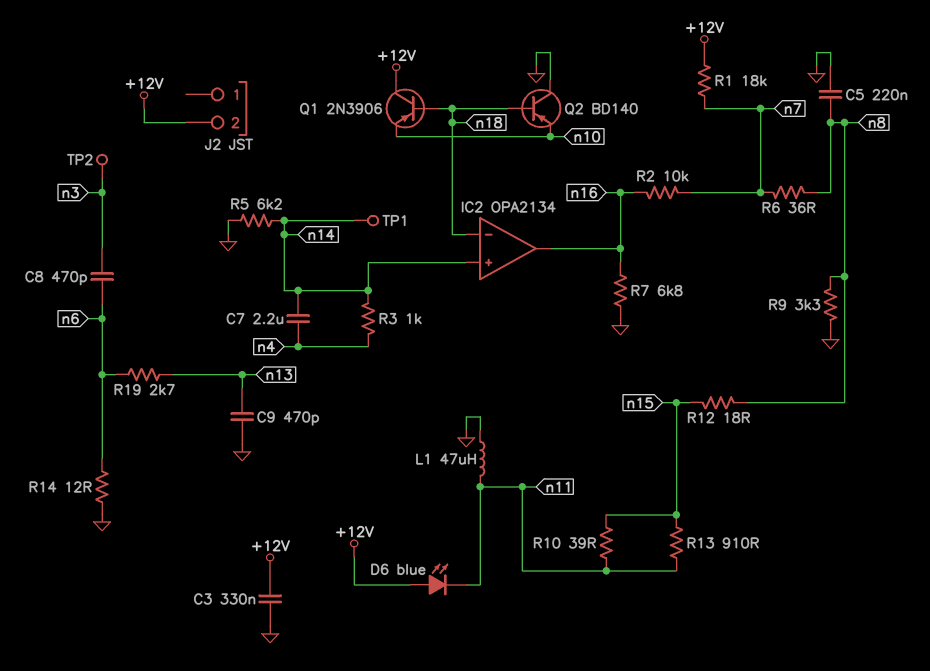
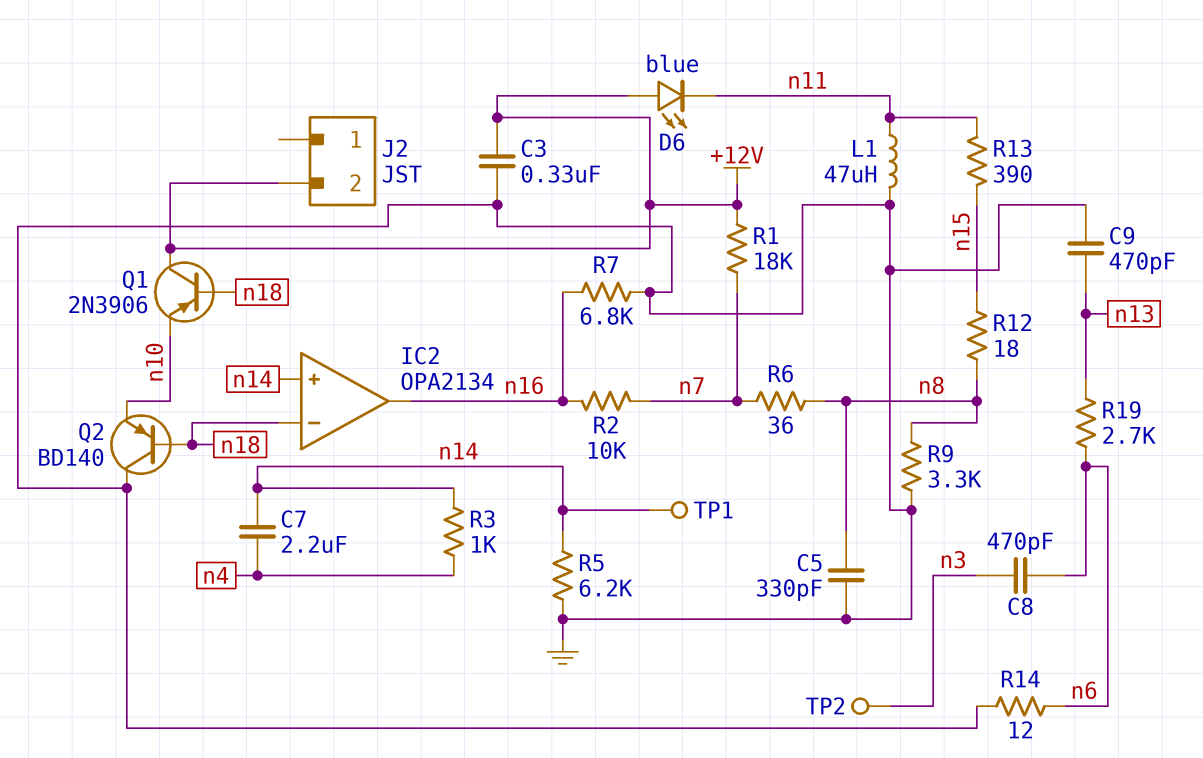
C5: 220nF (GND, n8) -> 330pF (GND, n8)
R10: 39 (n11, n15) -> none
R13: 910 (n11, n15) -> 390 (n11, n15)

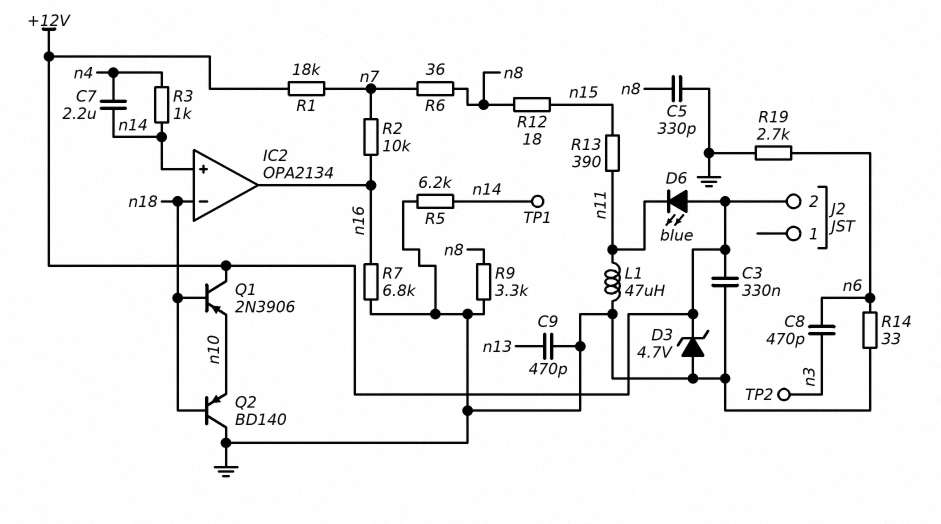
D3: none -> zener 4.7V (A GND, K +12V)
R14: 12 (GND, n6) -> 33 (GND, n6)
R19: 2.7k (n6, n13) -> 2.7k (GND, n6)

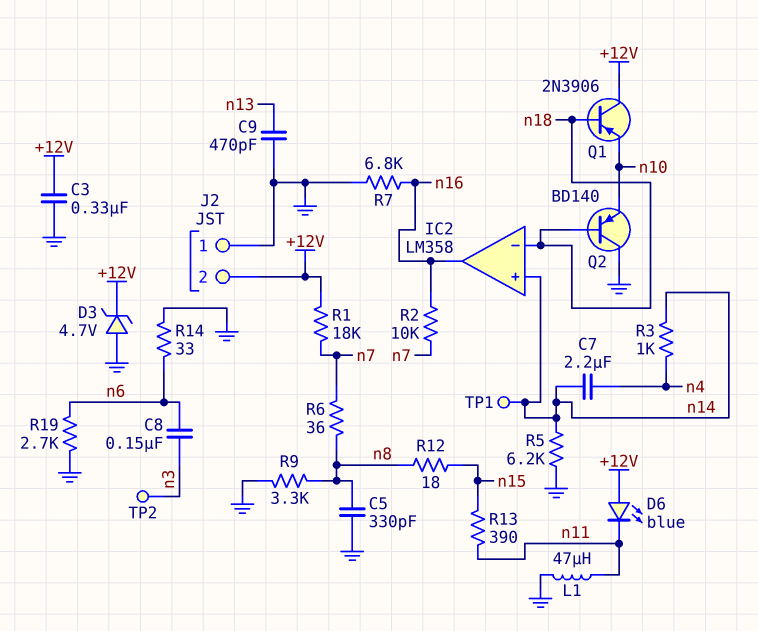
C8: 470pF (n3, n6) -> 150nF (n3, n6)
IC2: OPA2134 -> LM358
J2 pin 1: none -> GND

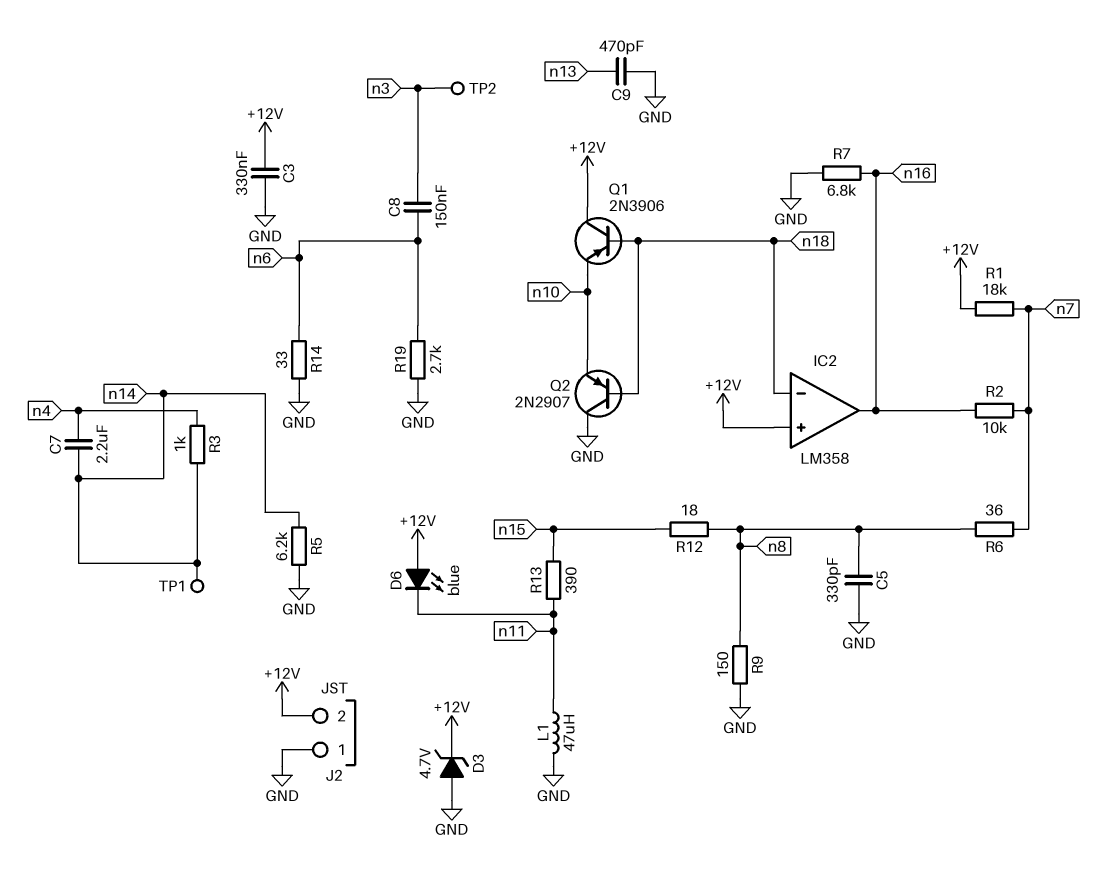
IC2 pin in+: n14 -> +12V
Q2: PNP BD140 (B n18, C GND, E n10) -> PNP 2N2907 (B n18, C GND, E n10)
R9: 3.3k (GND, n8) -> 150 (GND, n8)

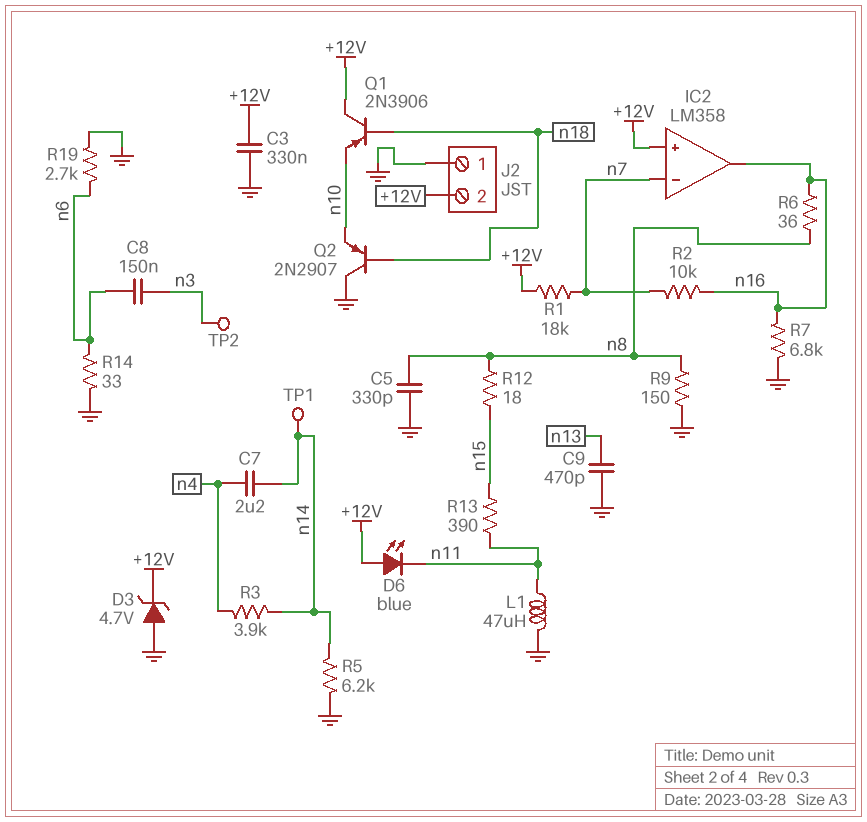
IC2 pin in-: n18 -> n7
R3: 1k (n4, n14) -> 3.9k (n4, n14)
R6: 36 (n7, n8) -> 36 (n8, n16)

